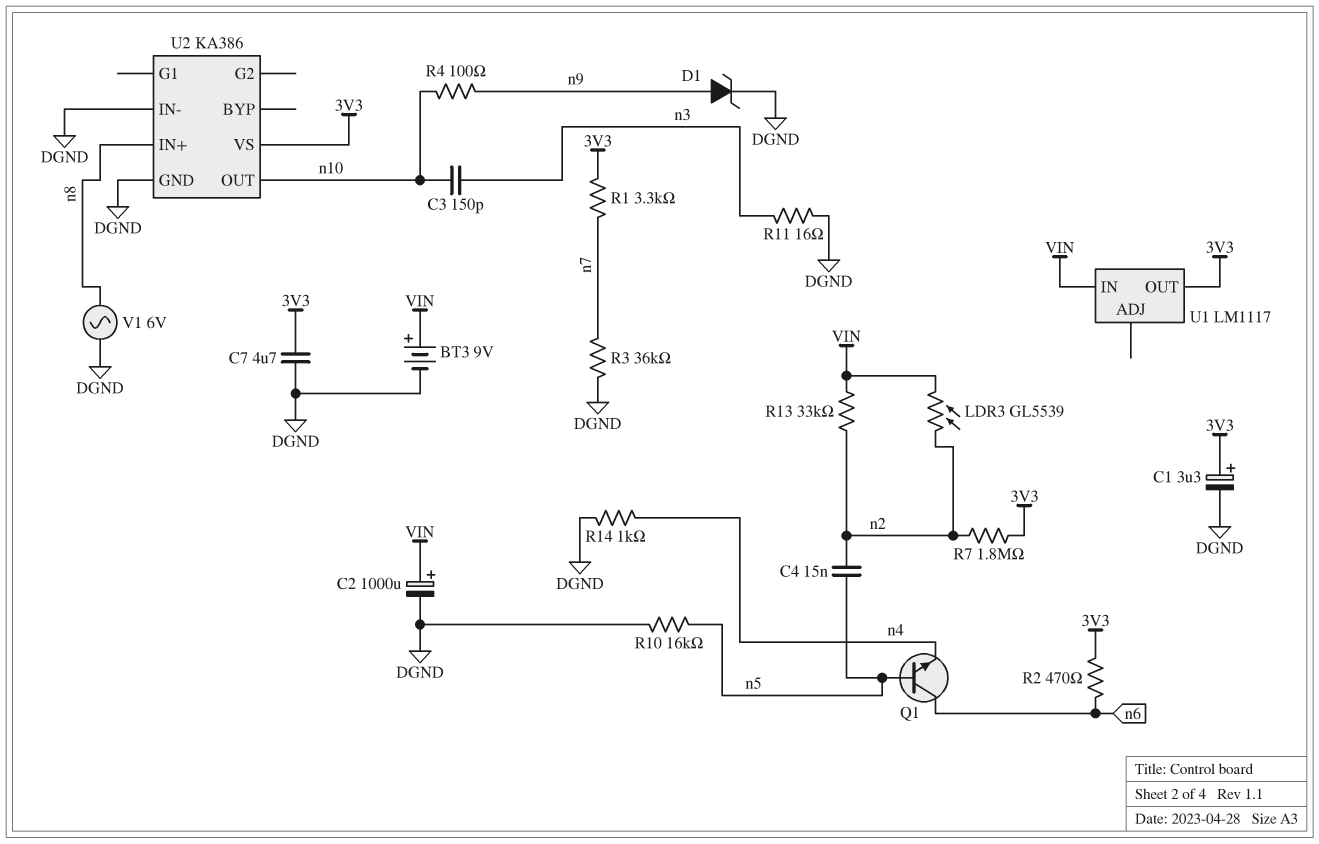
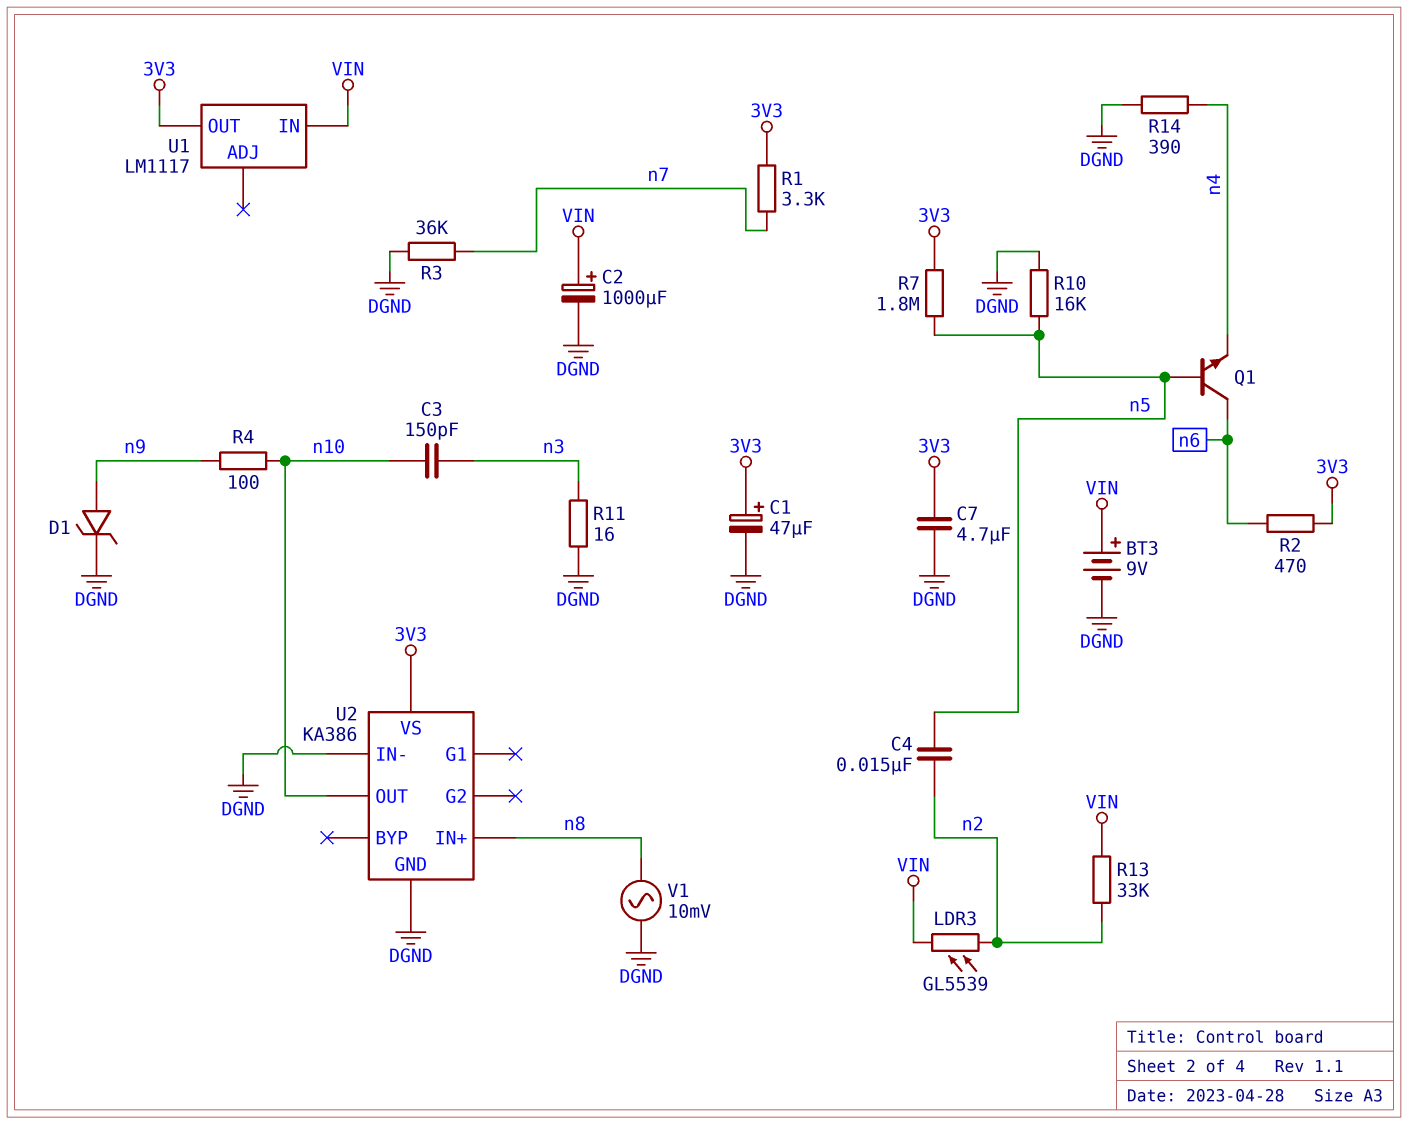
C1: 3.3uF (plus 3V3, minus DGND) -> 47uF (plus 3V3, minus DGND)
R7: 1.8M (3V3, n2) -> 1.8M (3V3, n5)
R14: 1k (DGND, n4) -> 390 (DGND, n4)
V1: AC 6V (DGND, n8) -> AC 10mV (DGND, n8)

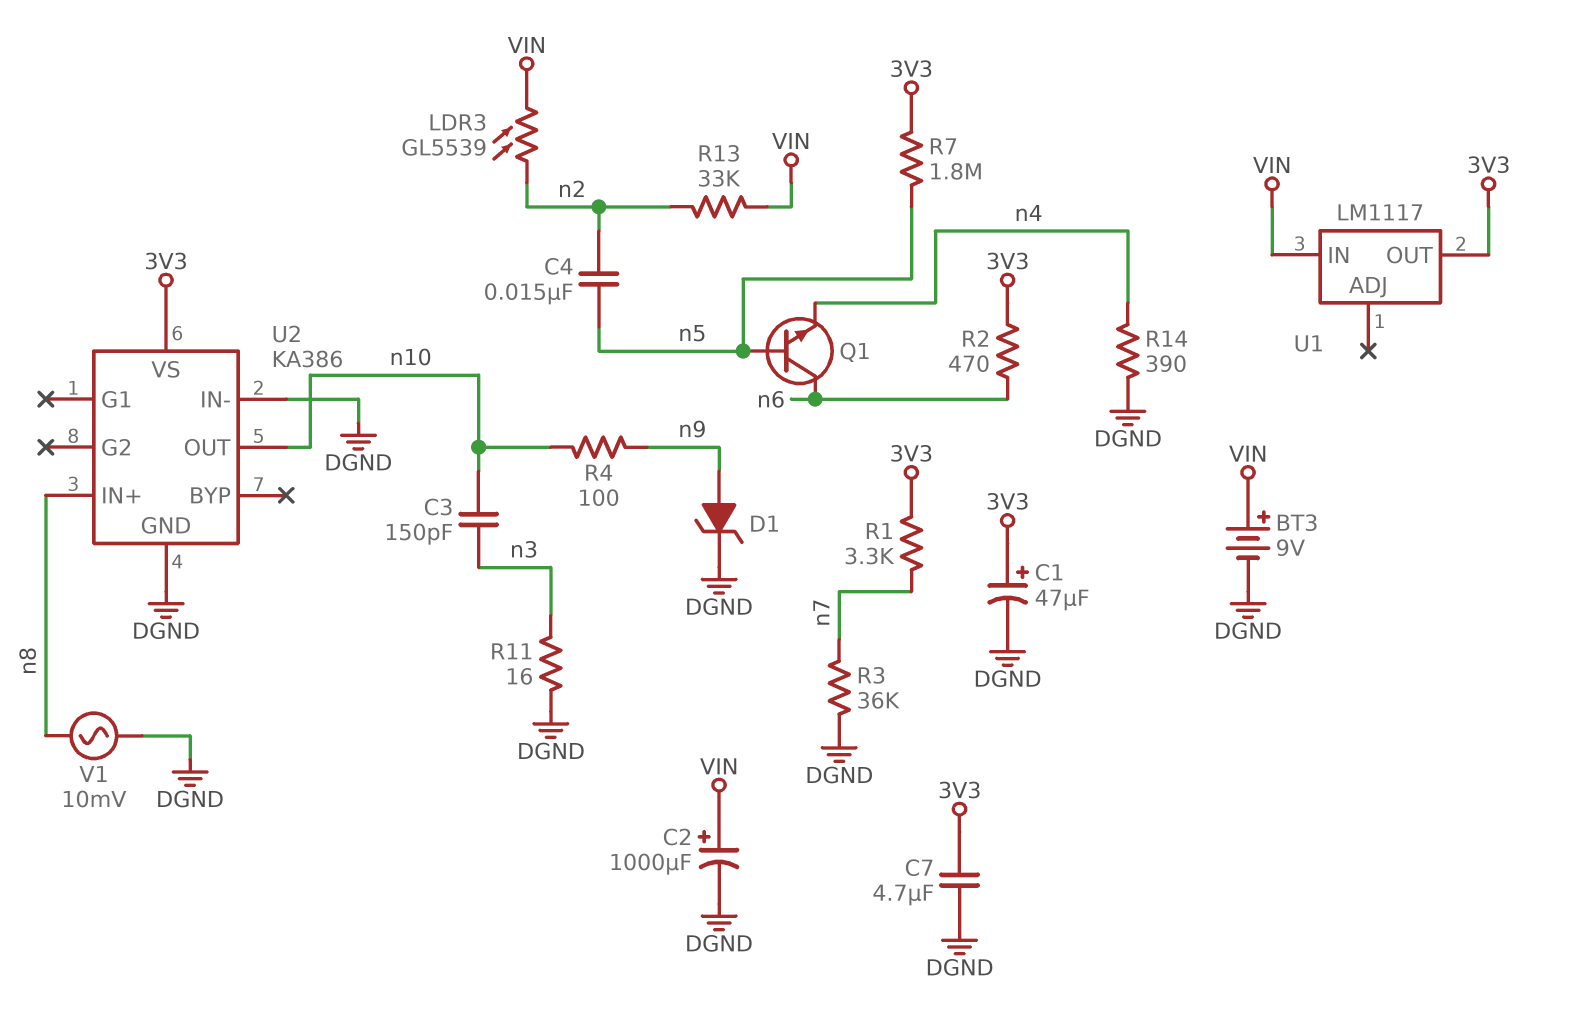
R10: 16k (DGND, n5) -> none

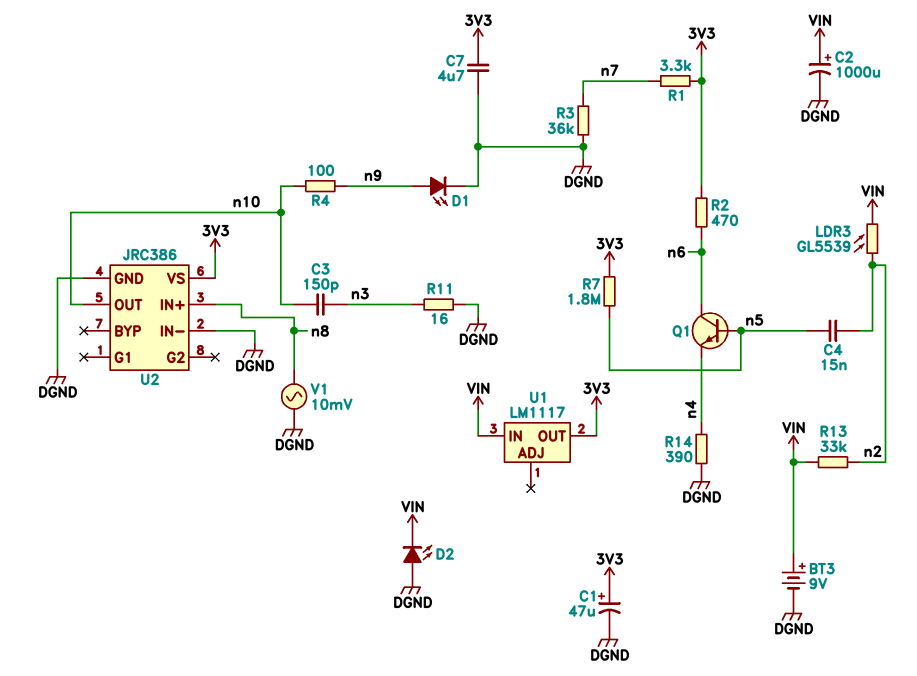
D1: zener (A n9, K DGND) -> LED (A n9, K DGND)
D2: none -> LED (A DGND, K VIN)
U2: KA386 -> JRC386

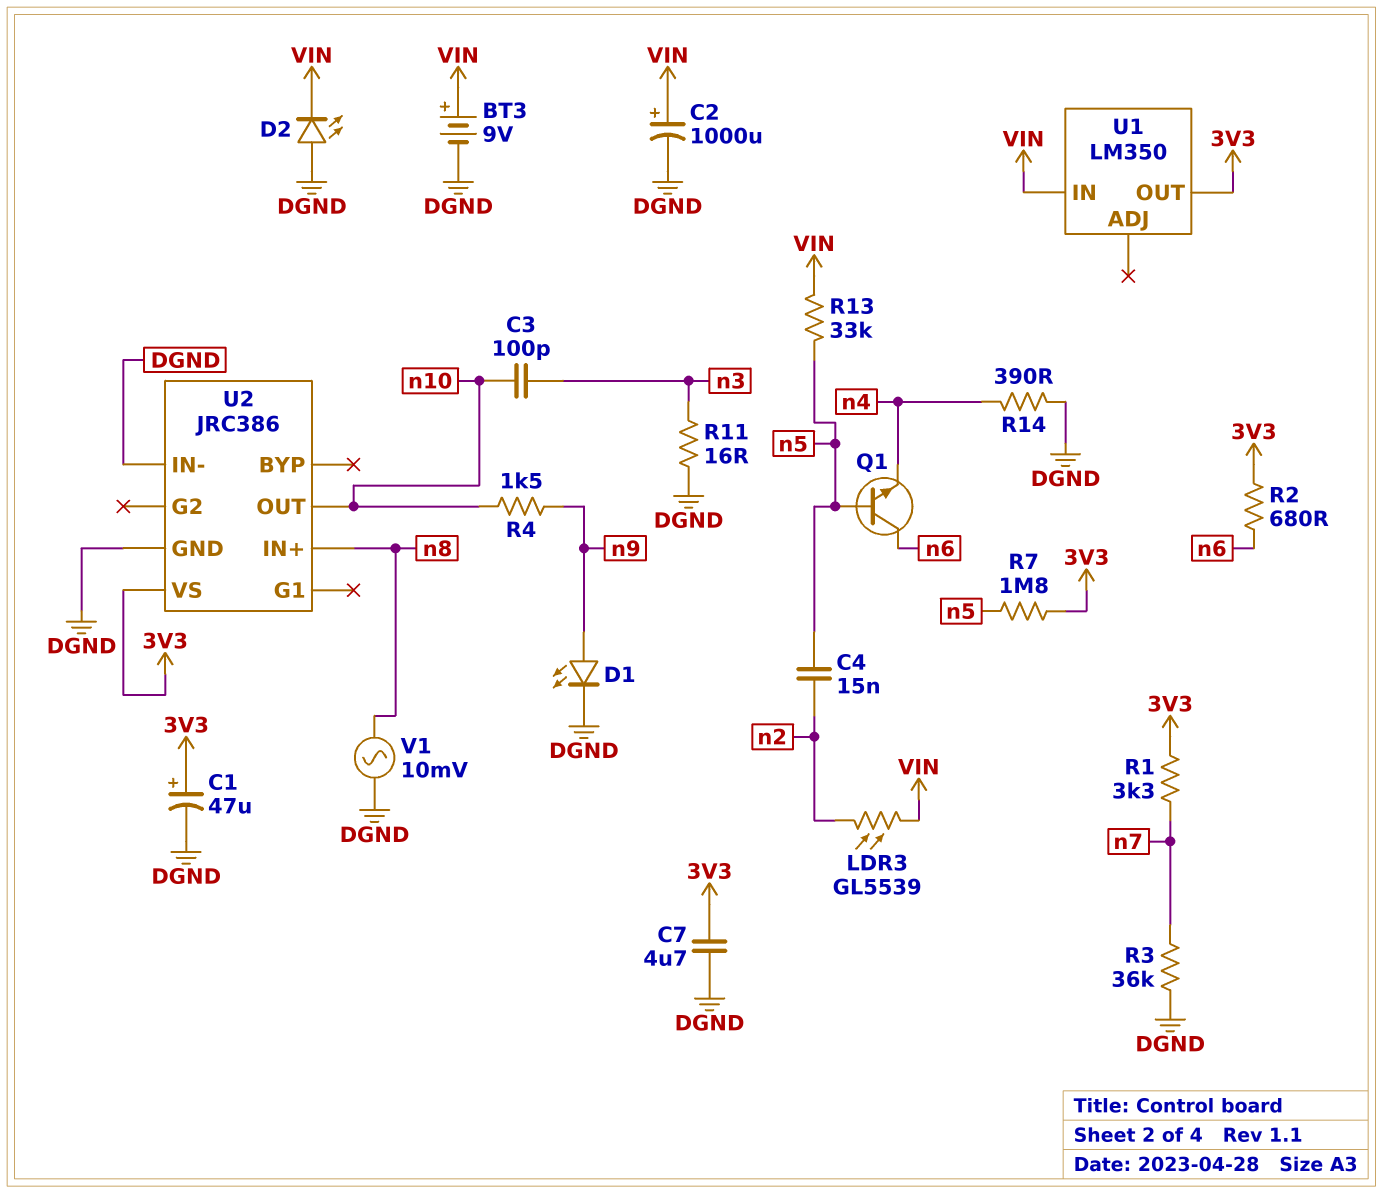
C3: 150pF (n3, n10) -> 100pF (n3, n10)
R2: 470 (3V3, n6) -> 680 (3V3, n6)
R4: 100 (n9, n10) -> 1.5k (n9, n10)
R13: 33k (VIN, n2) -> 33k (VIN, n5)
U1: LM1117 -> LM350

